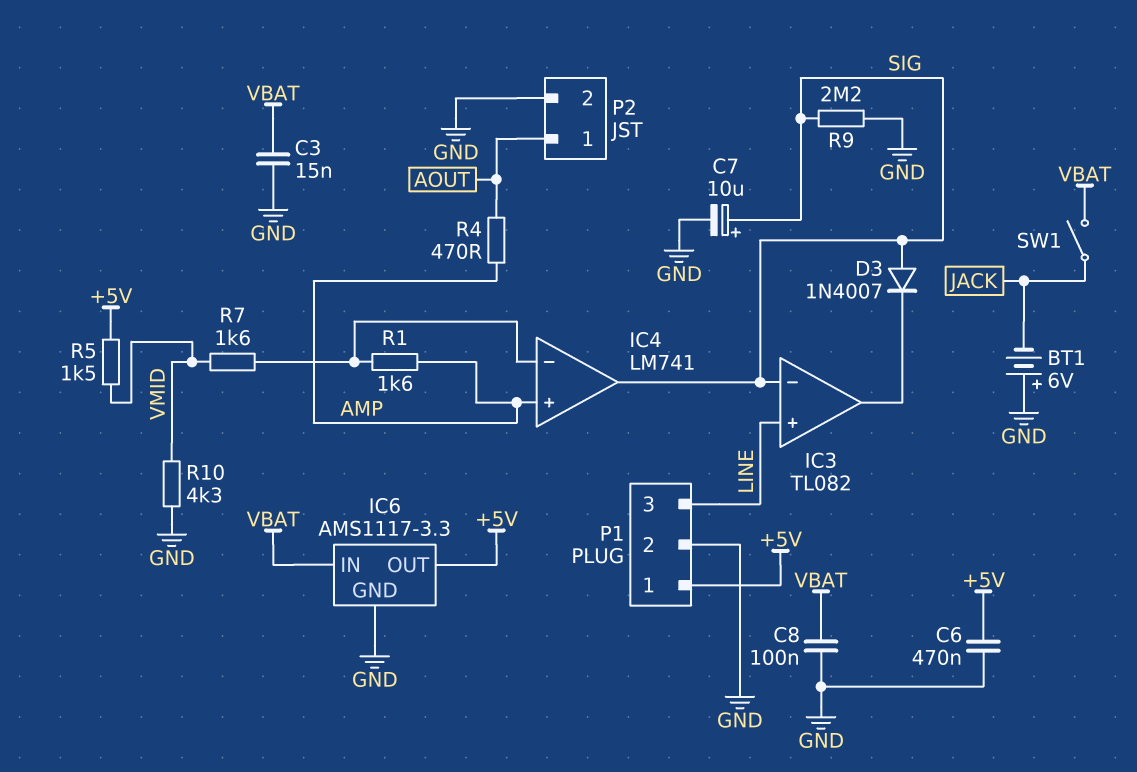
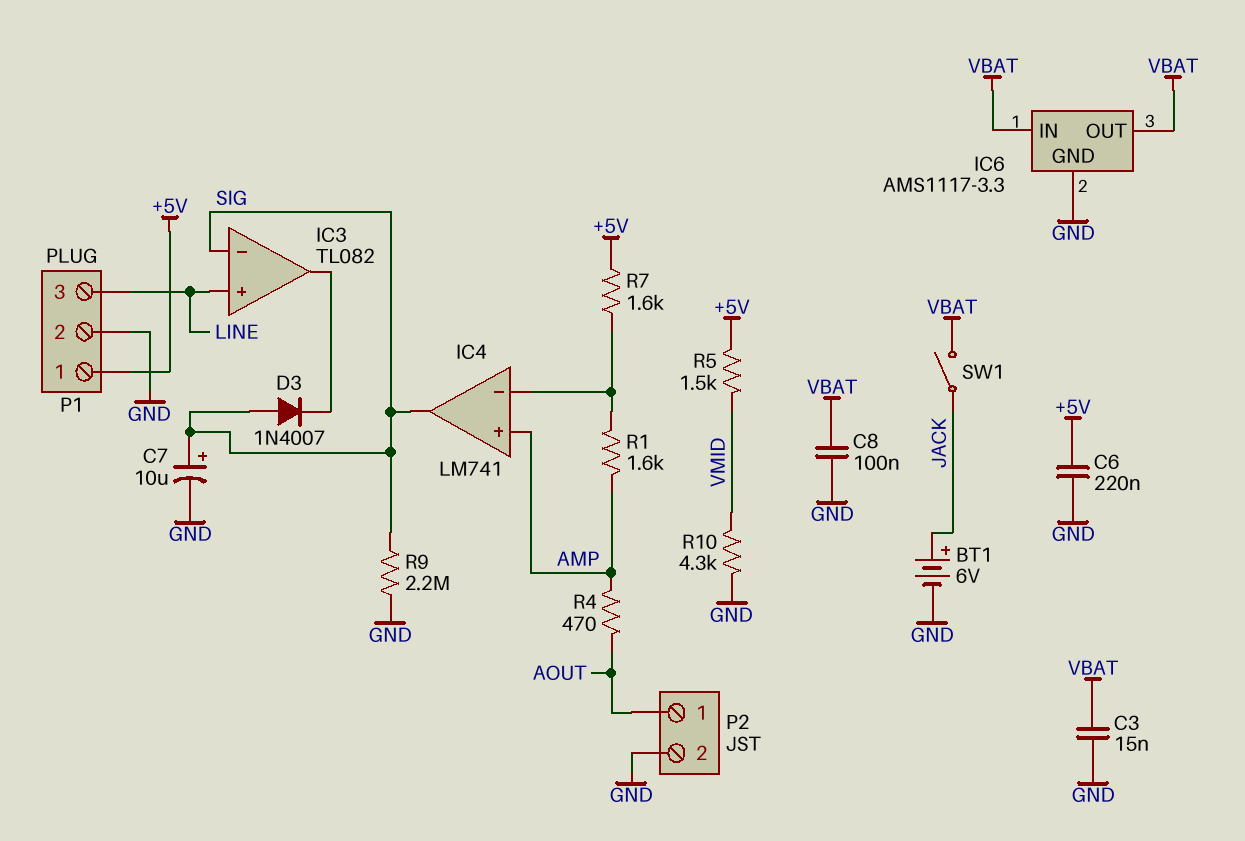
BT1: 6V (plus GND, minus JACK) -> 6V (plus JACK, minus GND)
C6: 470nF (+5V, GND) -> 220nF (+5V, GND)
IC6 pin OUT: +5V -> VBAT
R7: 1.6k (IC4/in-, VMID) -> 1.6k (+5V, IC4/in-)

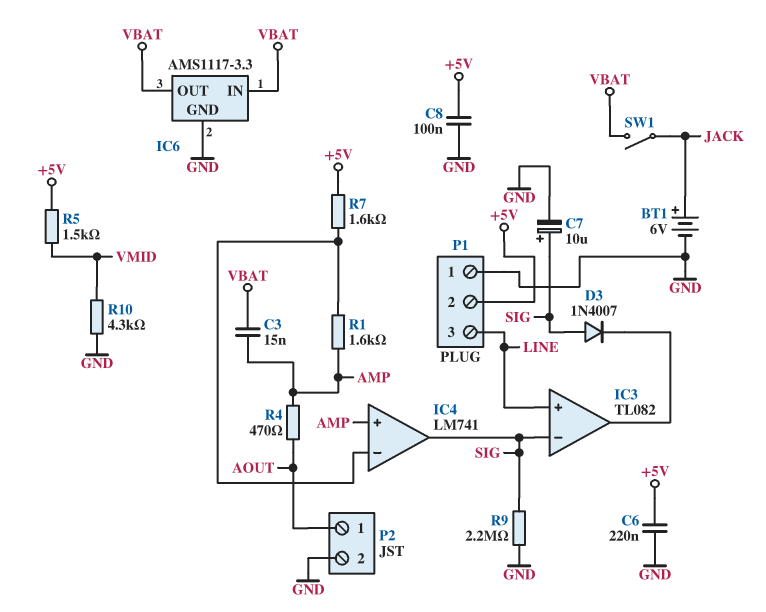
C3: 15nF (GND, VBAT) -> 15nF (AMP, VBAT)
C8: 100nF (GND, VBAT) -> 100nF (+5V, GND)
P1 pin 1: +5V -> GND
P1 pin 2: GND -> +5V

